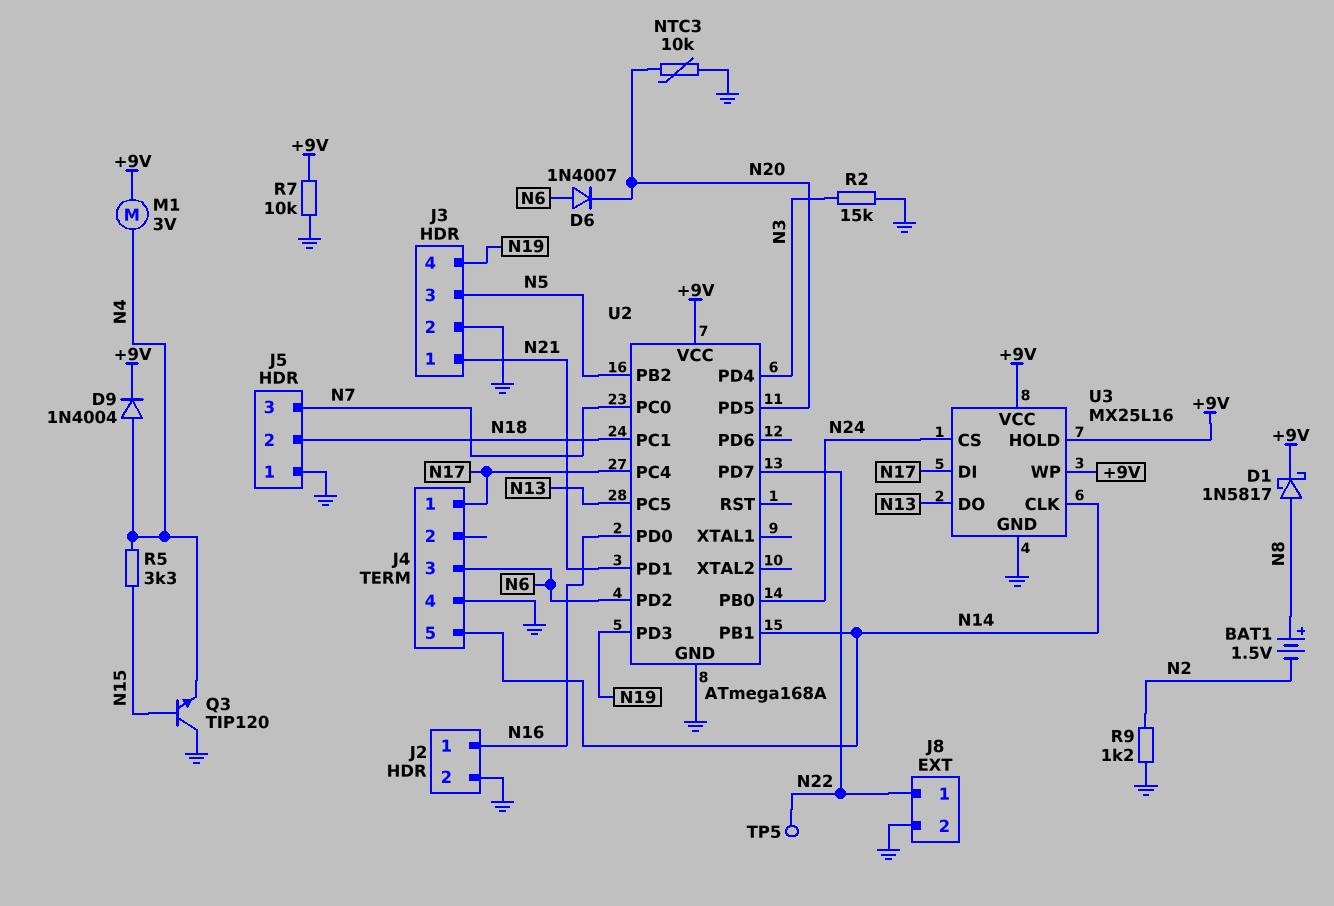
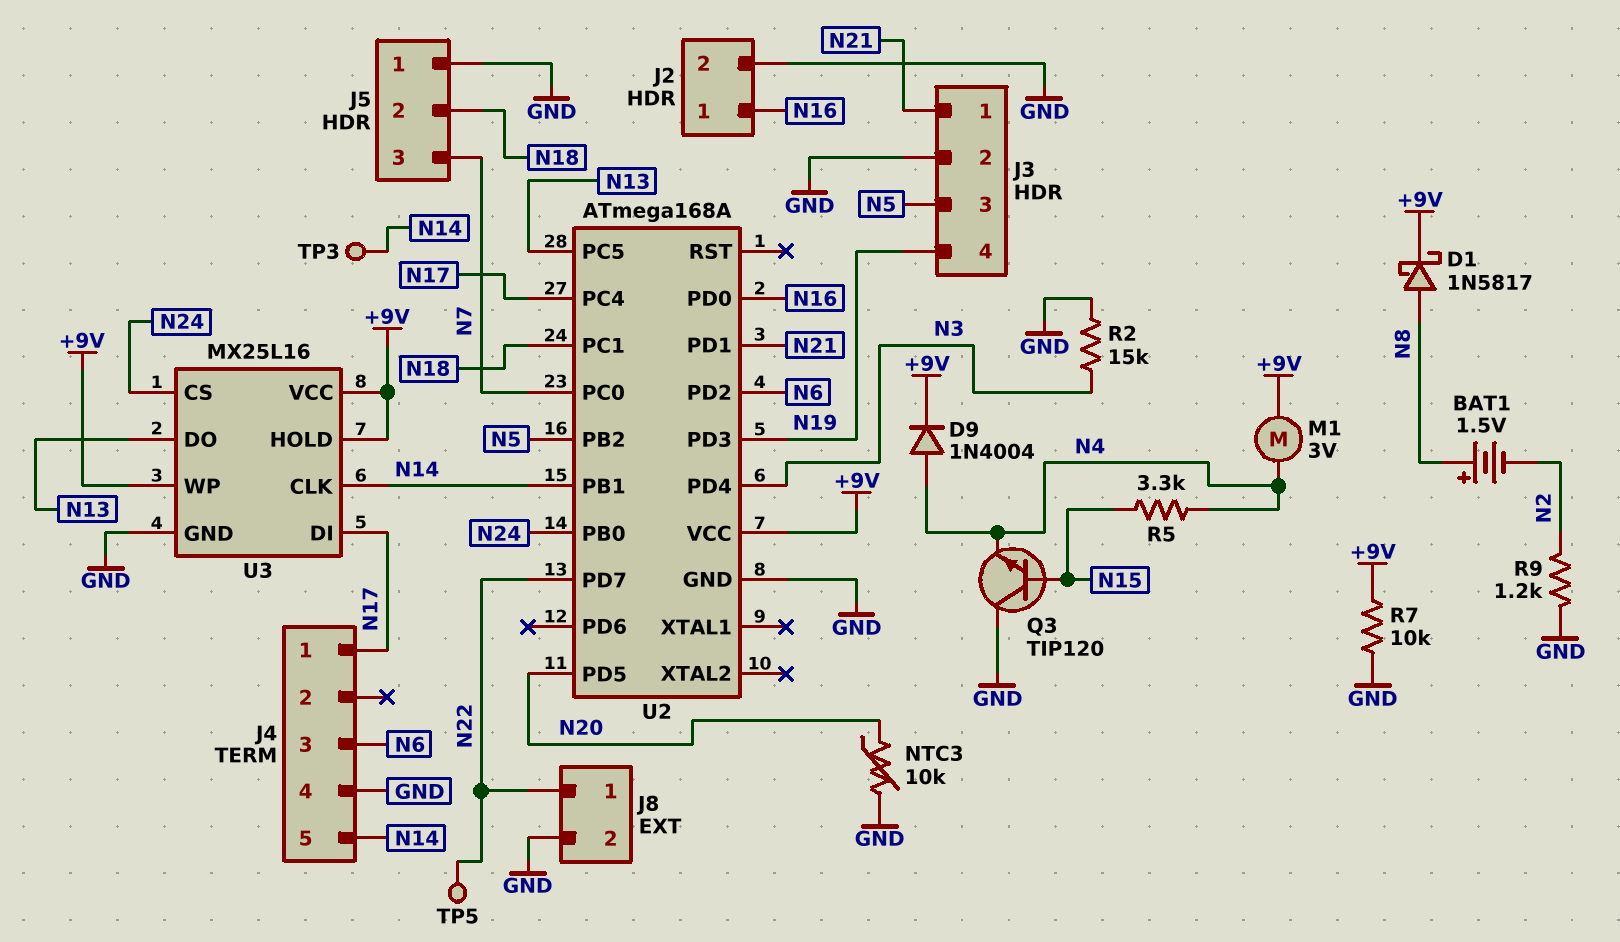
D6: diode 1N4007 (A N6, K N20) -> none
TP3: none -> test point (N14)

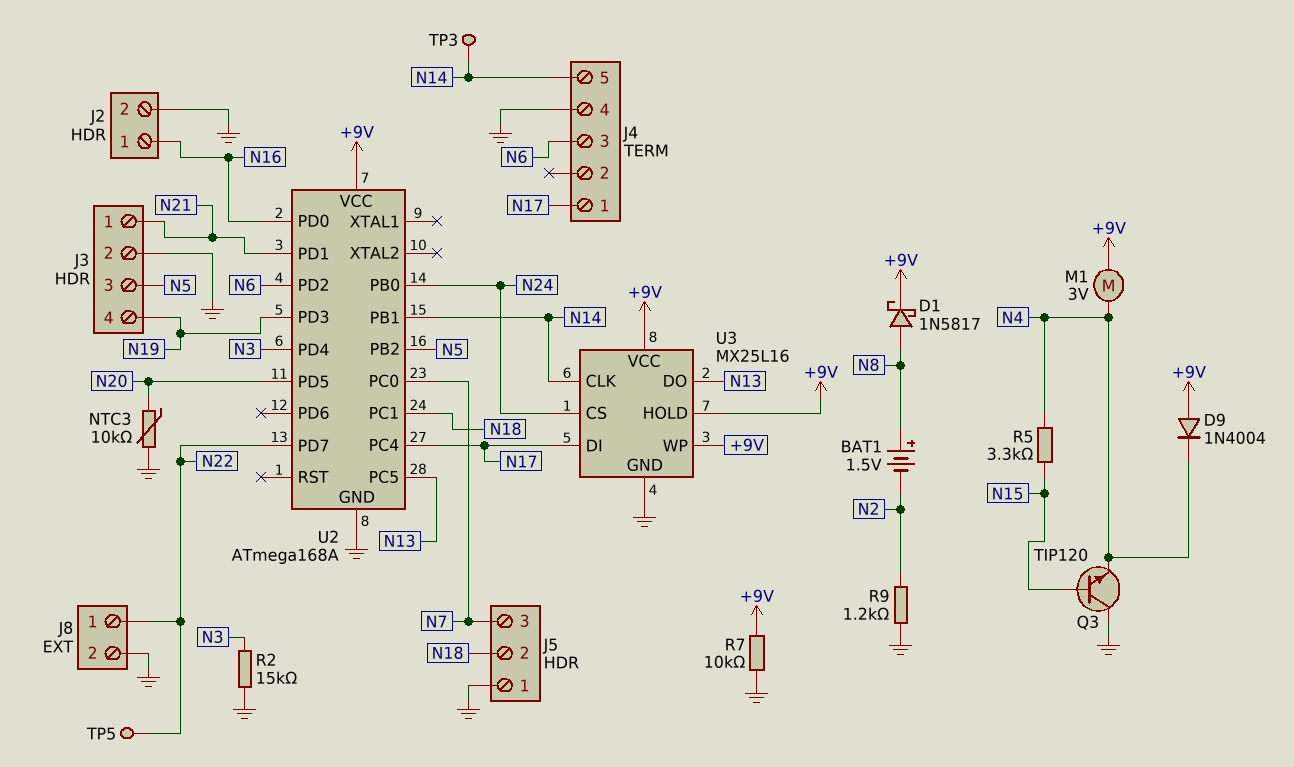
D9: diode 1N4004 (A N4, K +9V) -> diode 1N4004 (A +9V, K N4)

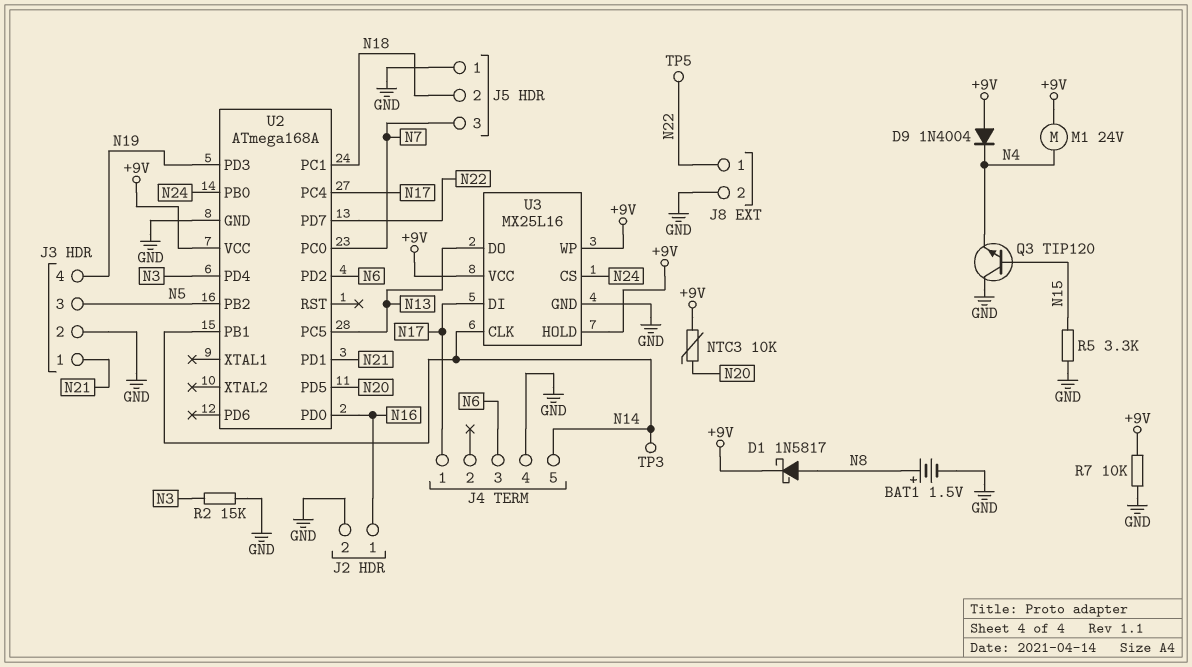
BAT1: 1.5V (plus N8, minus N2) -> 1.5V (plus N8, minus GND)
M1: motor 3V (+9V, N4) -> motor 24V (+9V, N4)
NTC3: 10k (GND, N20) -> 10k (+9V, N20)
R5: 3.3k (N4, N15) -> 3.3k (GND, N15)
R9: 1.2k (GND, N2) -> none

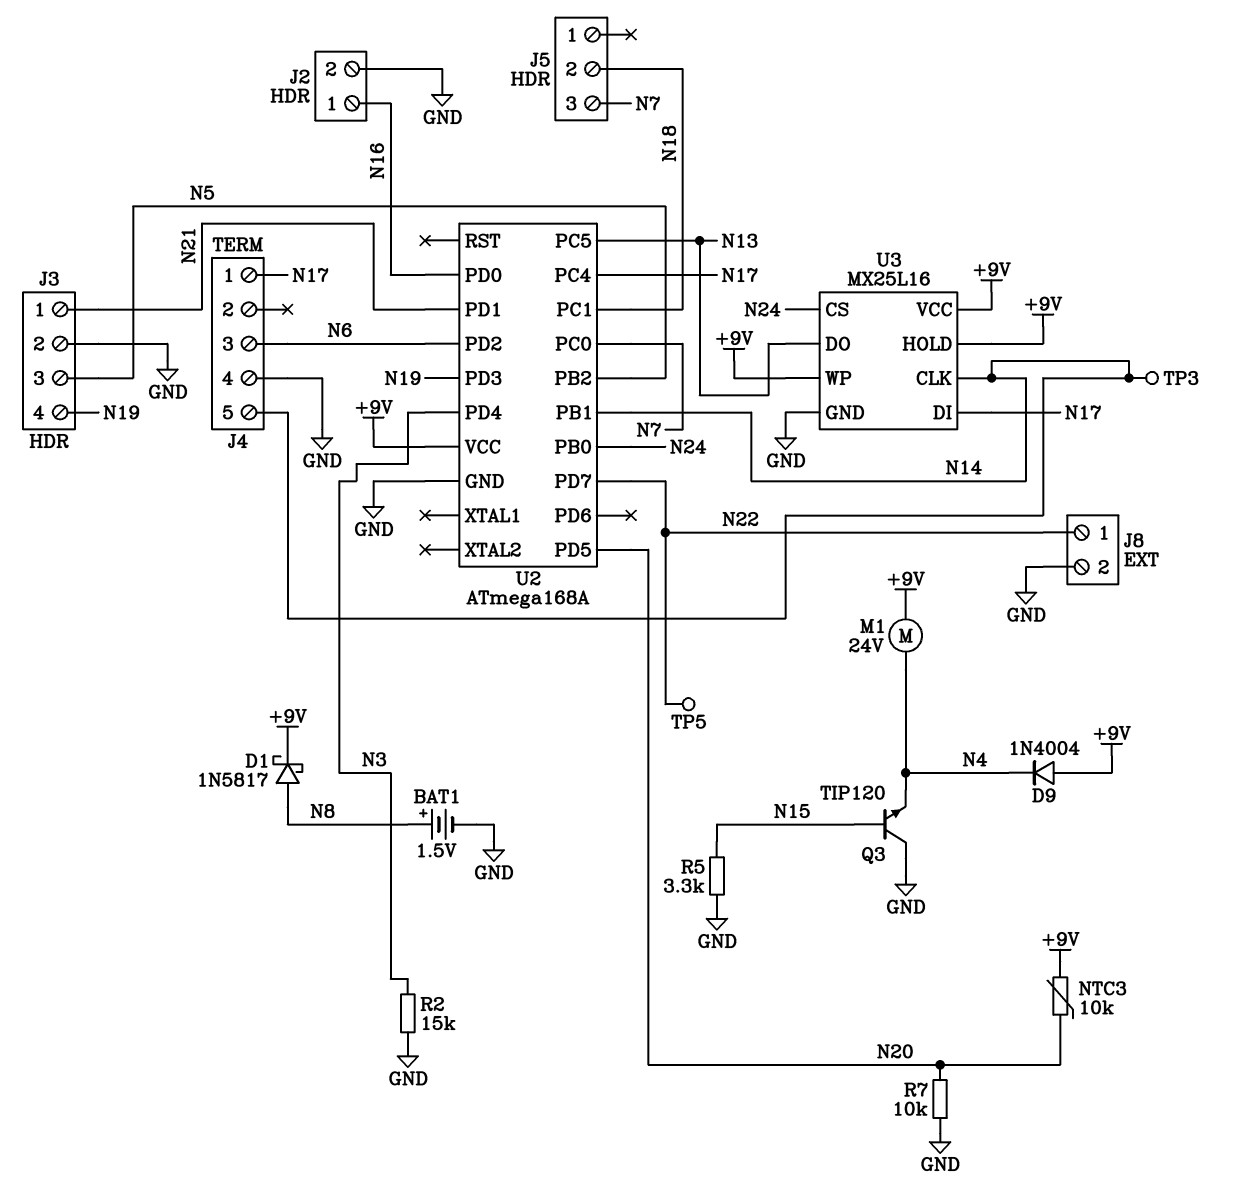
J5 pin 1: GND -> none
R7: 10k (+9V, GND) -> 10k (GND, N20)

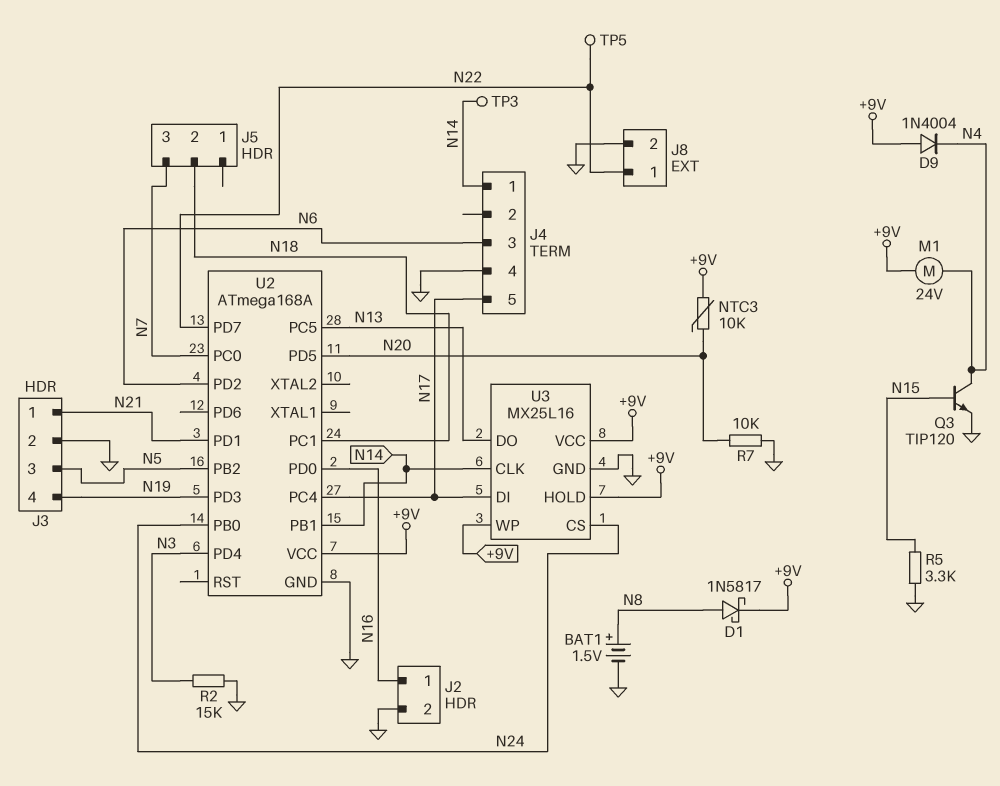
J4 pin 1: N17 -> N14
J4 pin 5: N14 -> N17
Q3: NPN TIP120 (B N15, C GND, E N4) -> NPN TIP120 (B N15, C N4, E GND)

